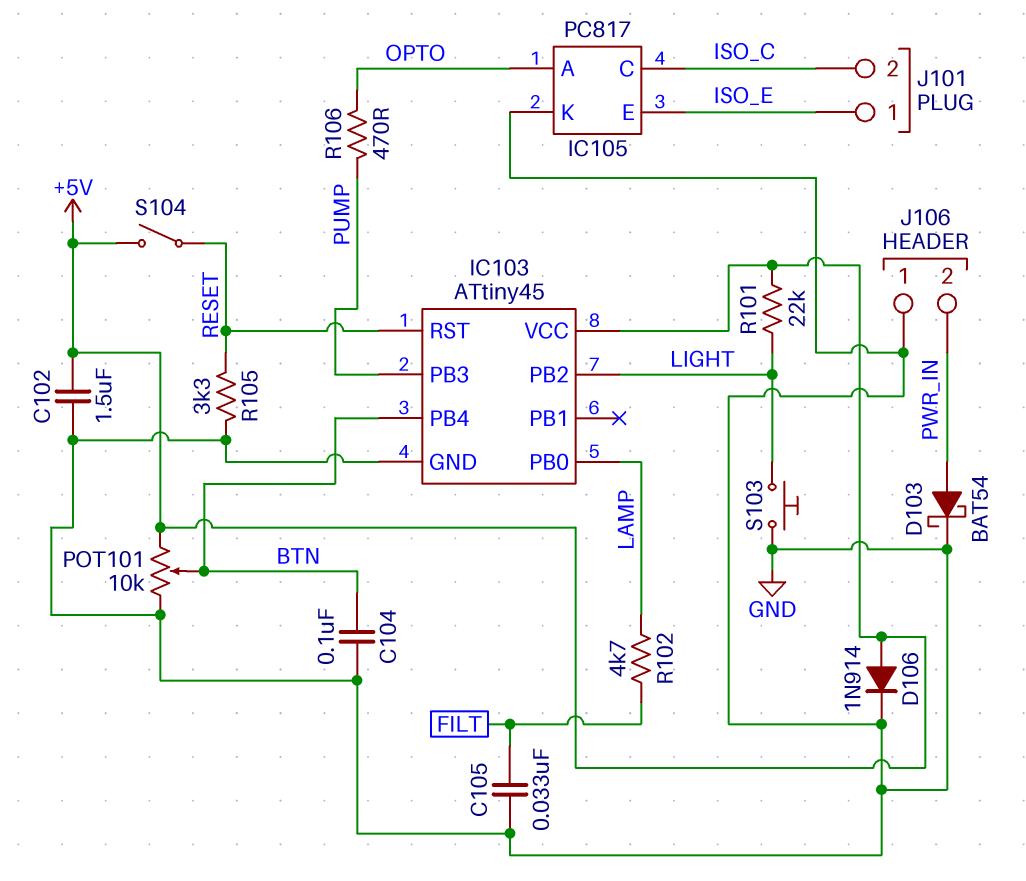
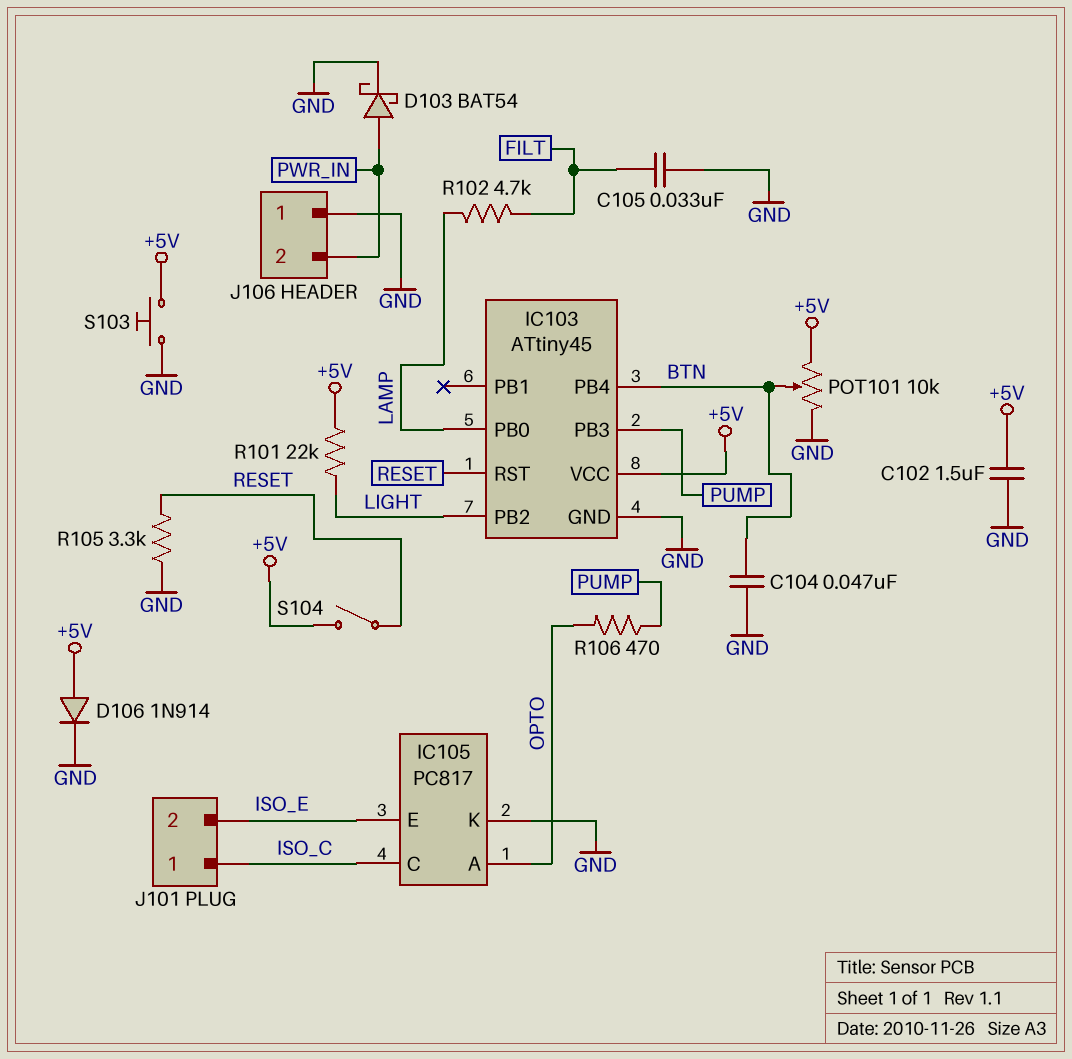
C104: 100nF (BTN, GND) -> 47nF (BTN, GND)
J101 pin 1: ISO_E -> ISO_C
J101 pin 2: ISO_C -> ISO_E
S103: button (GND, LIGHT) -> button (+5V, GND)

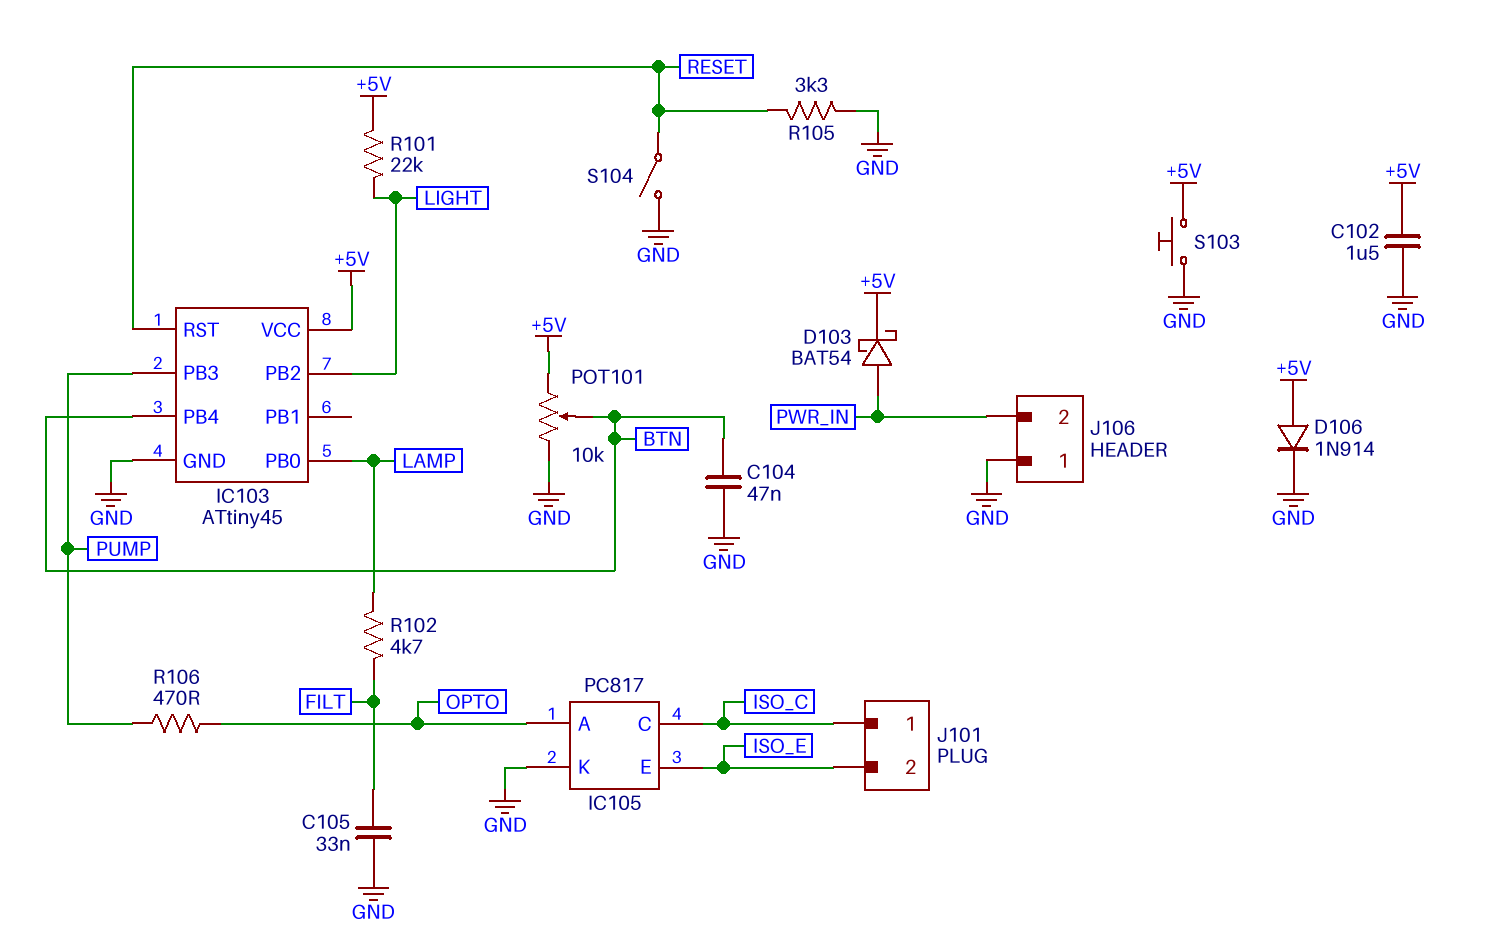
D103: schottky BAT54 (A PWR_IN, K GND) -> schottky BAT54 (A PWR_IN, K +5V)
S104: switch (+5V, RESET) -> switch (GND, RESET)

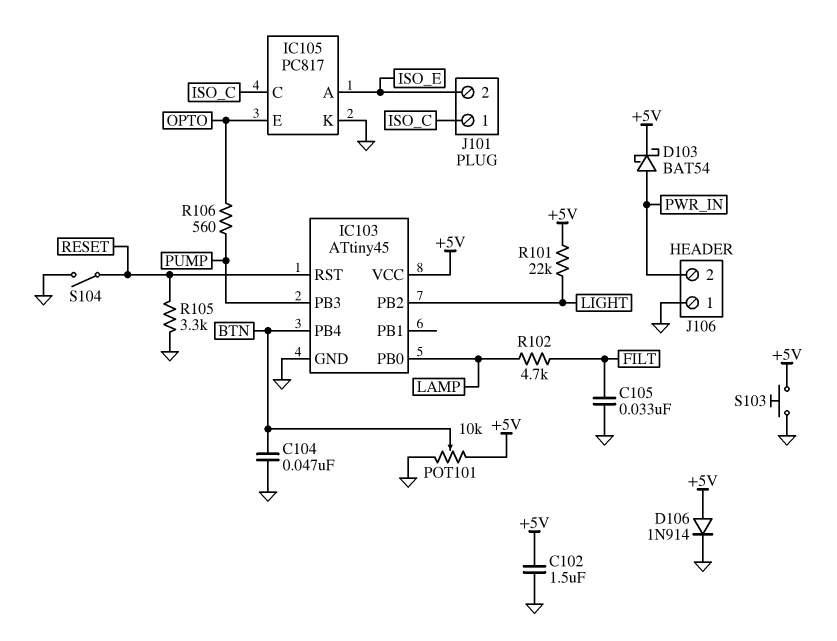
IC105 pin A: OPTO -> ISO_E
IC105 pin E: ISO_E -> OPTO
R106: 470 (OPTO, PUMP) -> 560 (OPTO, PUMP)

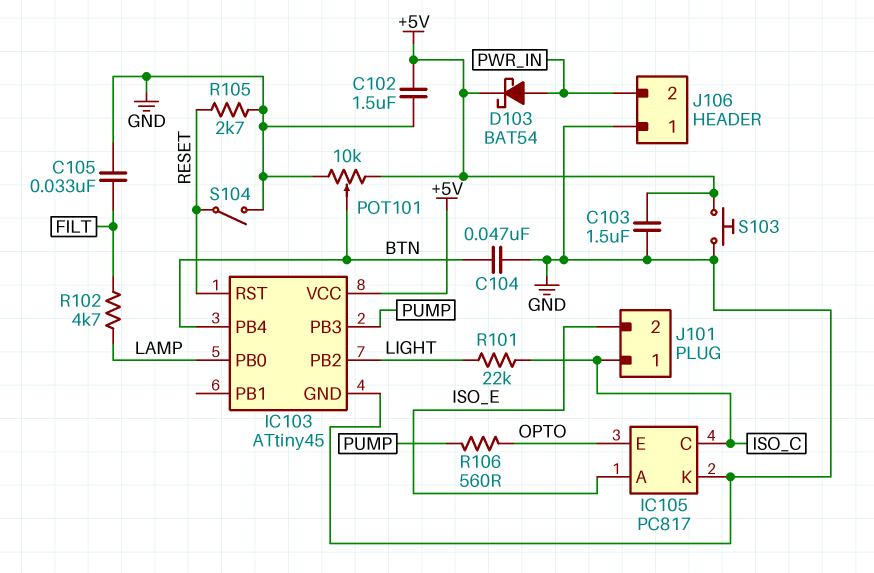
C103: none -> 1.5uF (+5V, GND)
D106: diode 1N914 (A +5V, K GND) -> none
R101: 22k (+5V, LIGHT) -> 22k (ISO_C, LIGHT)
R105: 3.3k (GND, RESET) -> 2.7k (GND, RESET)

